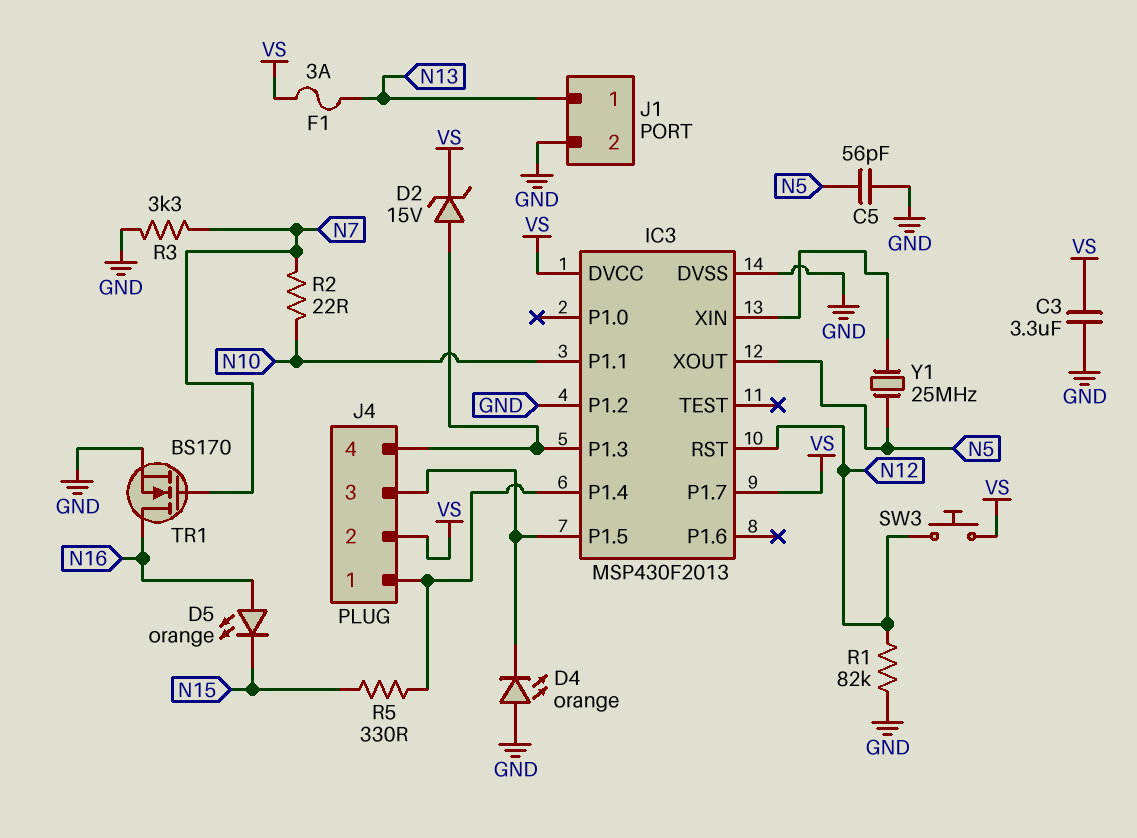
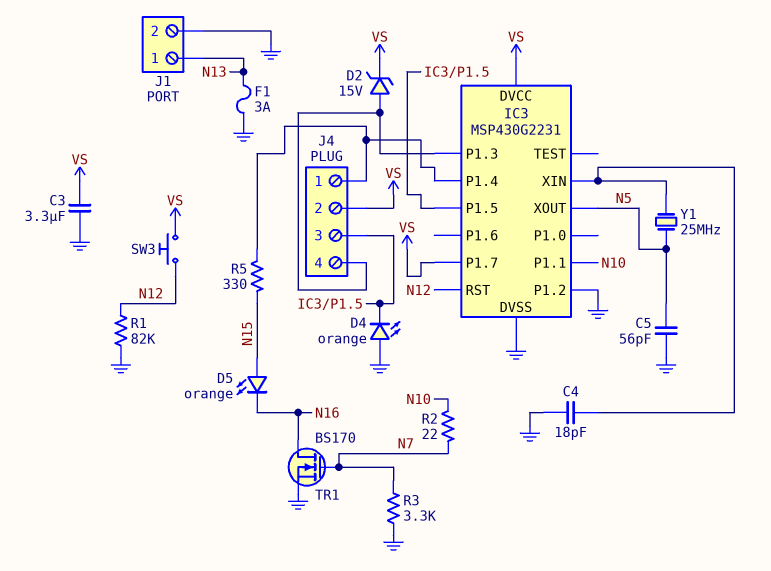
C4: none -> 18pF (GND, IC3/XIN)
D5: LED orange (A N16, K N15) -> LED orange (A N15, K N16)
F1: 3A (N13, VS) -> 3A (GND, N13)
IC3: MSP430F2013 -> MSP430G2231

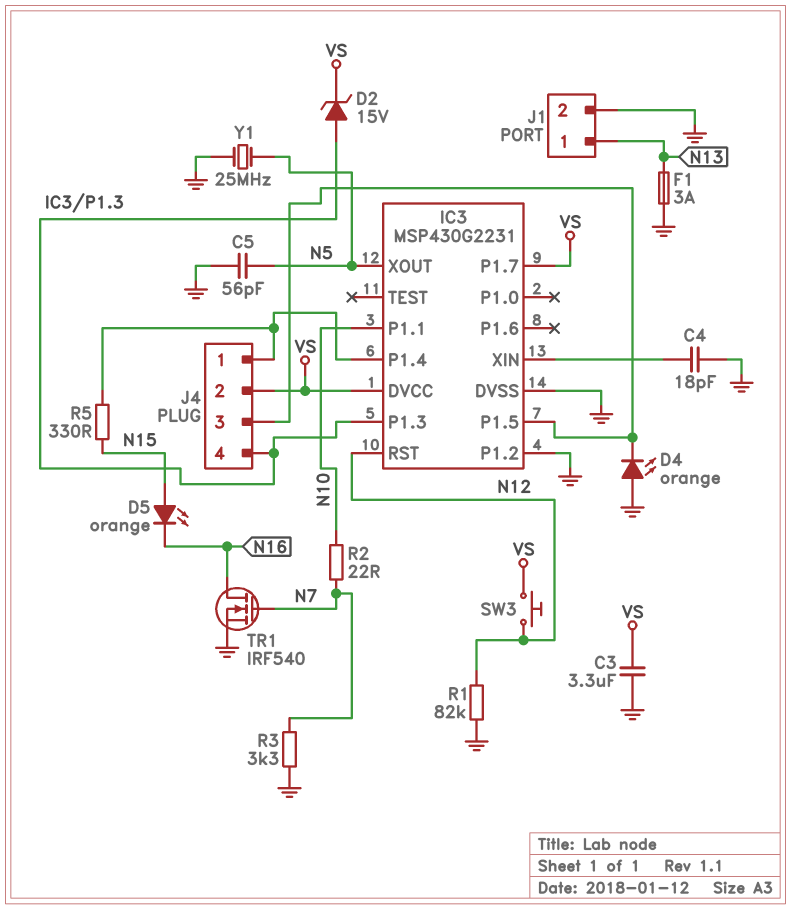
TR1: NMOS BS170 (G N7, D N16, S GND) -> NMOS IRF540 (G N7, D N16, S GND)
Y1: 25MHz (IC3/XIN, N5) -> 25MHz (GND, N5)

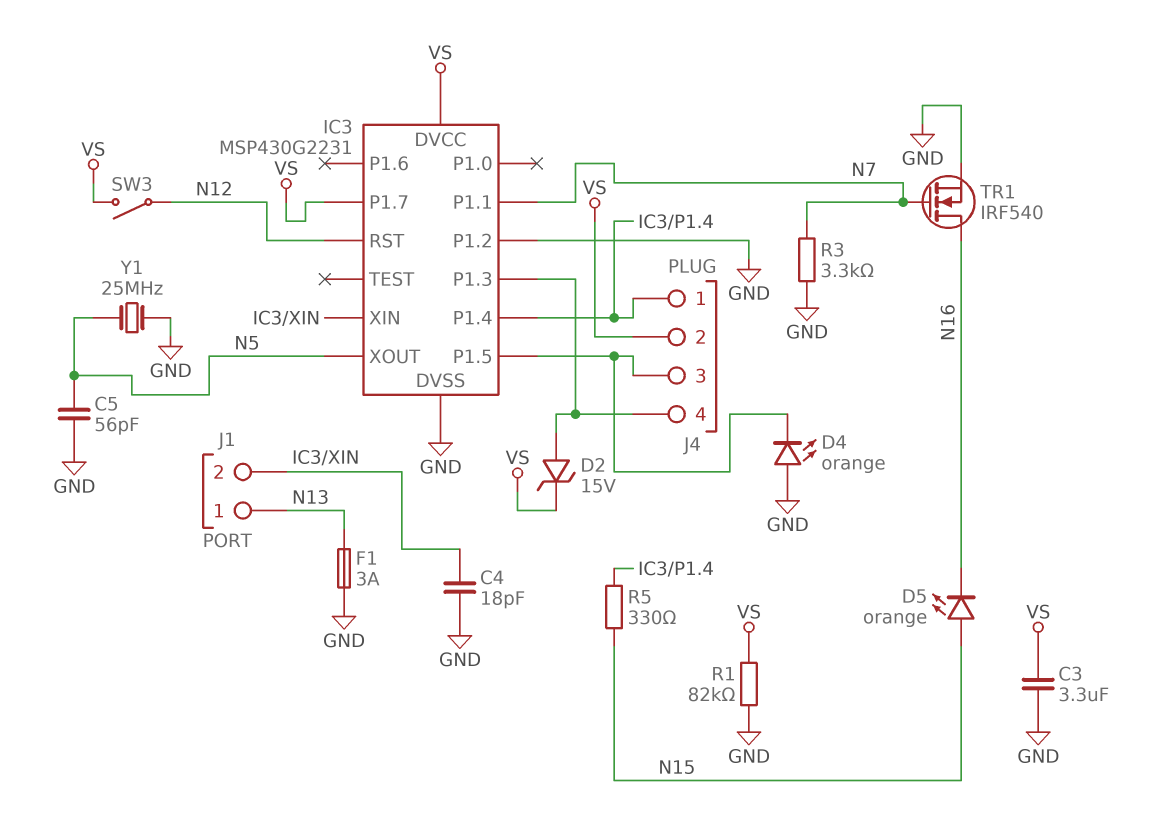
IC3 pin P1.1: N10 -> N7
J1 pin 2: GND -> IC3/XIN
R1: 82k (GND, N12) -> 82k (GND, VS)
R2: 22 (N7, N10) -> none
SW3: button (N12, VS) -> switch (N12, VS)

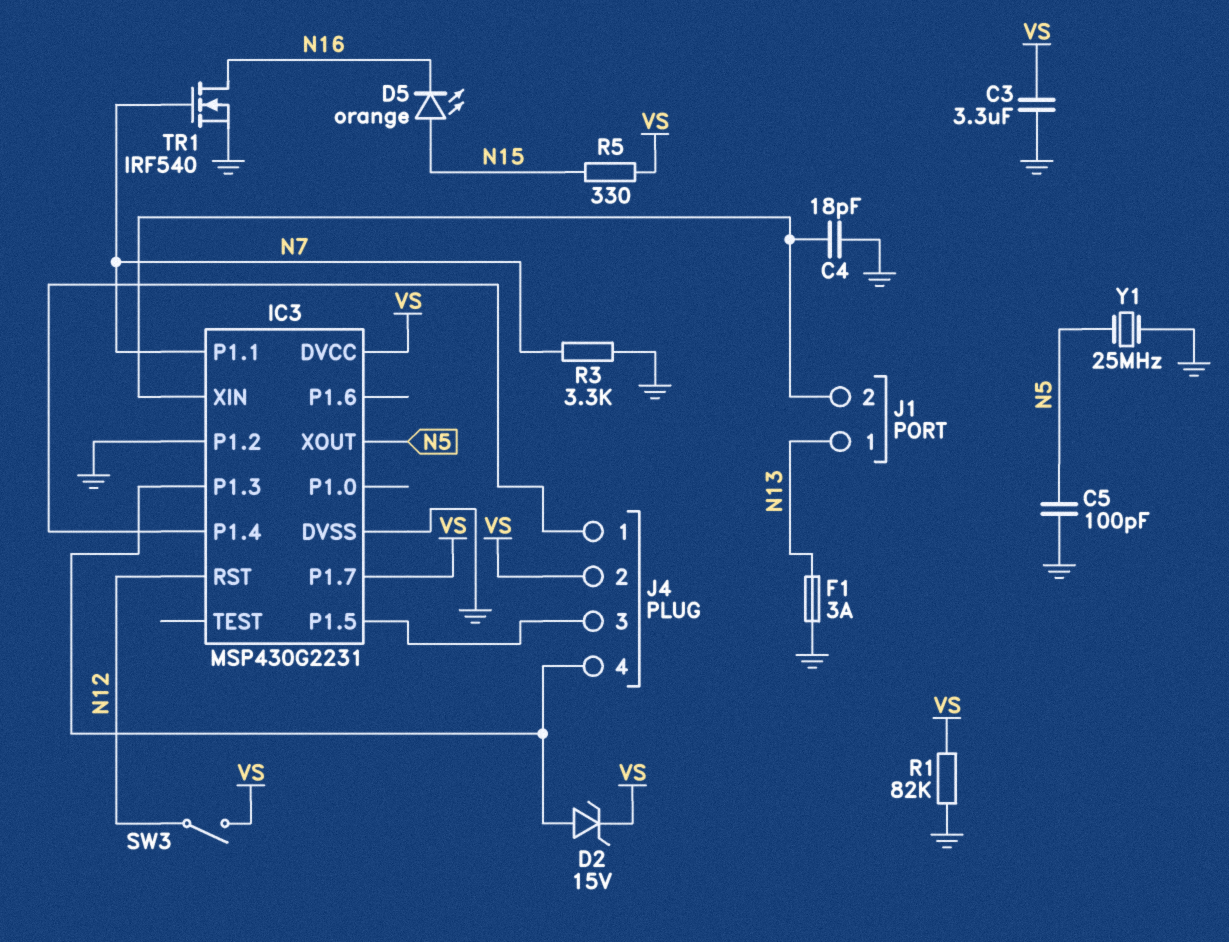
C5: 56pF (GND, N5) -> 100pF (GND, N5)
D4: LED orange (A GND, K IC3/P1.5) -> none
R5: 330 (IC3/P1.4, N15) -> 330 (N15, VS)

